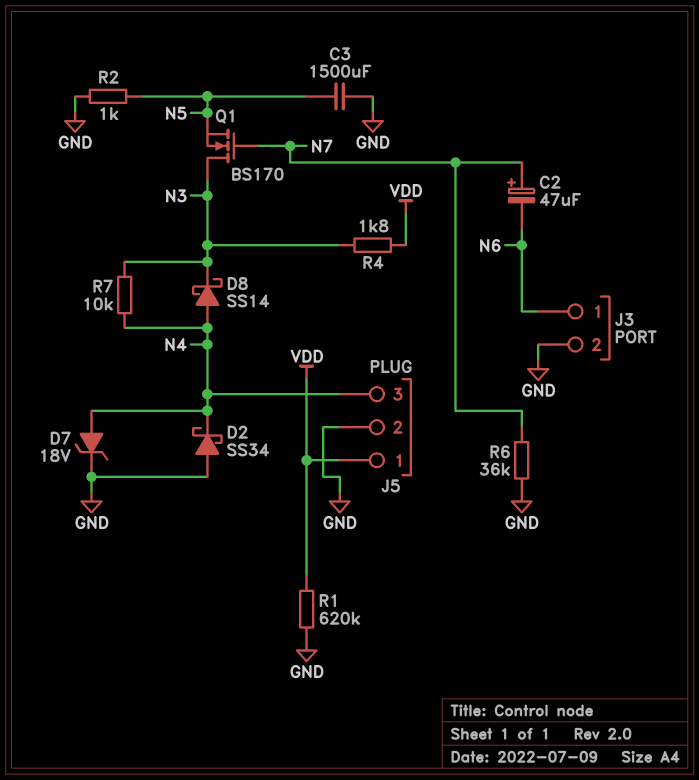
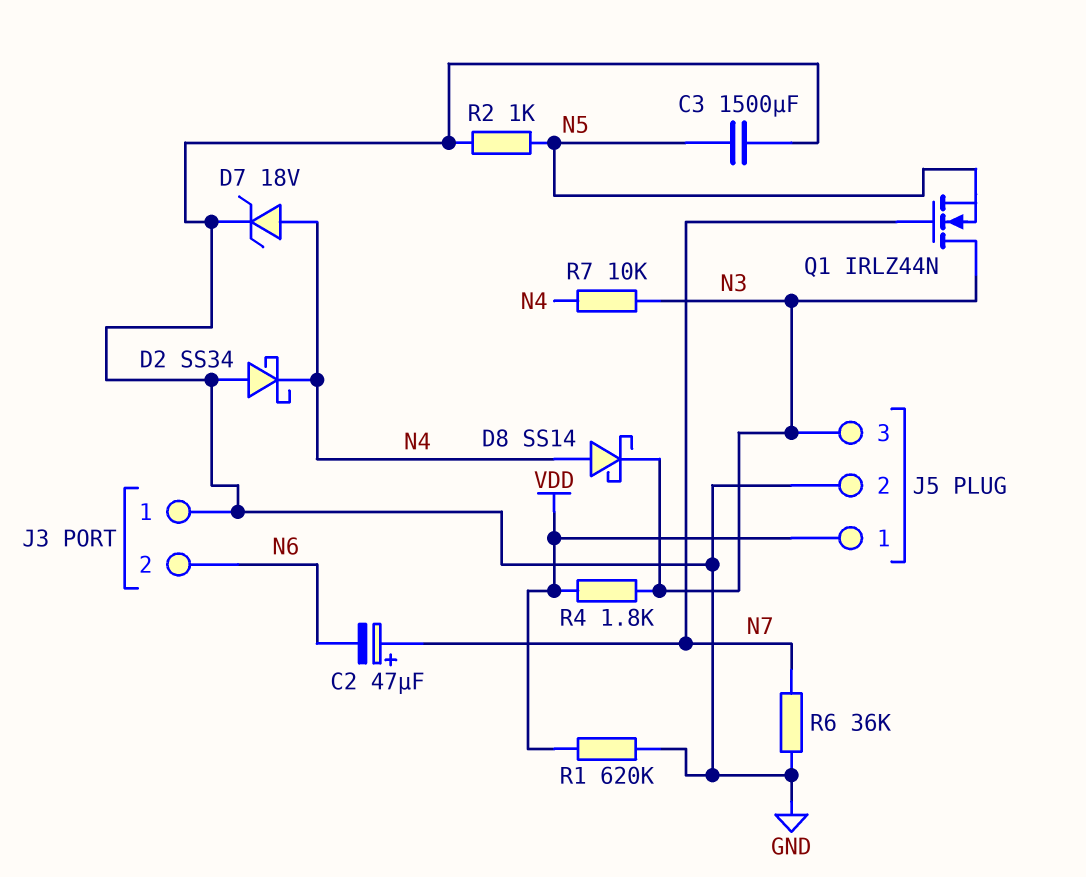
J3 pin 1: N6 -> GND
J3 pin 2: GND -> N6
J5 pin 3: N4 -> N3
Q1: NMOS BS170 (G N7, D N3, S N5) -> NMOS IRLZ44N (G N7, D N3, S N5)

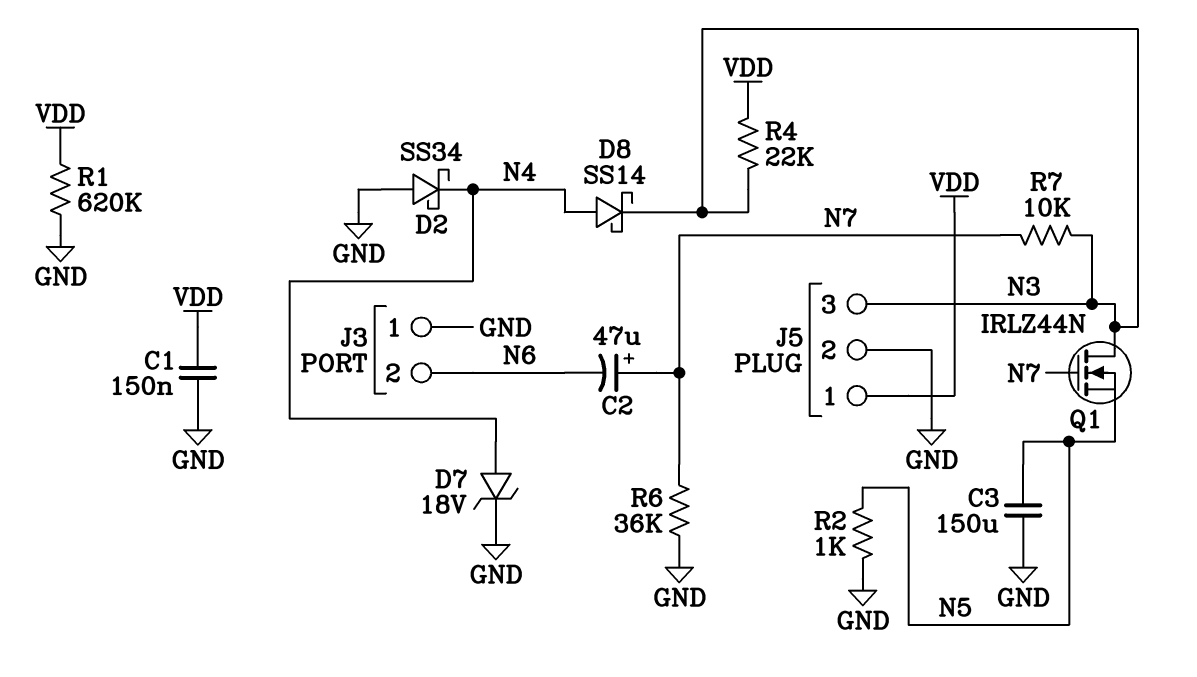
C1: none -> 150nF (GND, VDD)
C3: 1500uF (GND, N5) -> 150uF (GND, N5)
R4: 1.8k (N3, VDD) -> 22k (N3, VDD)
R7: 10k (N3, N4) -> 10k (N3, N7)

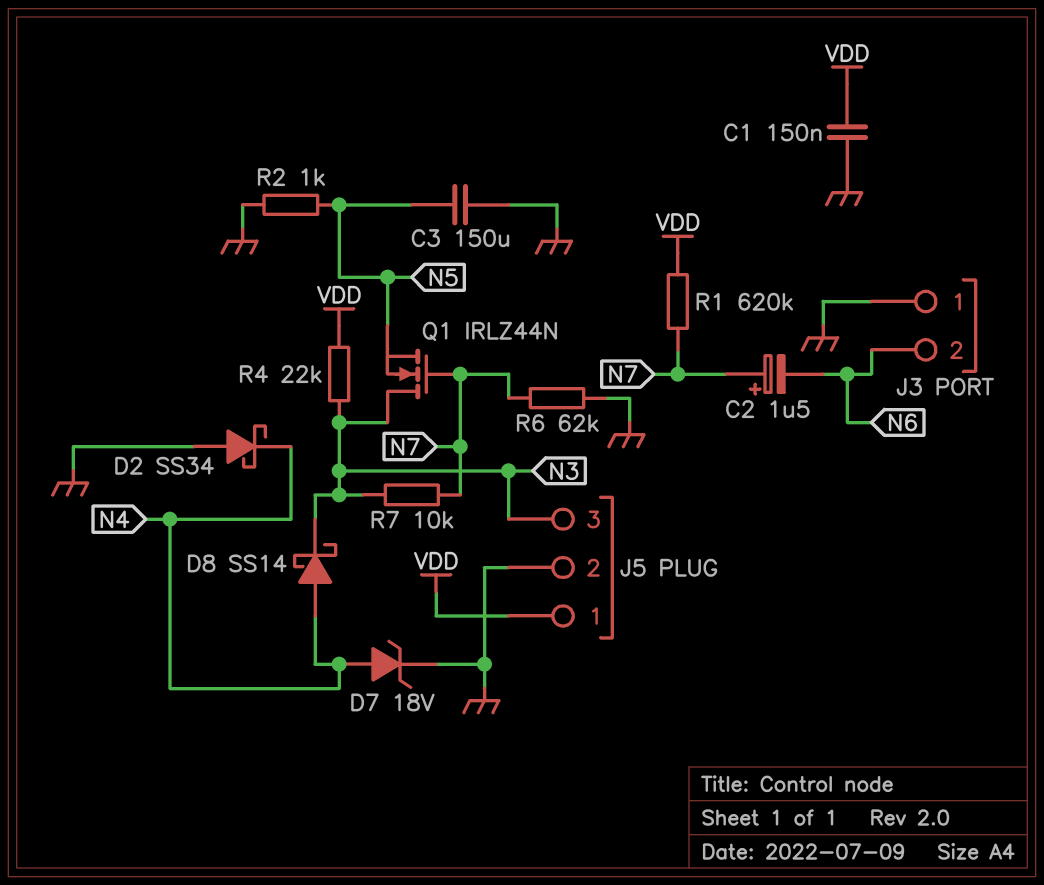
C2: 47uF (plus N7, minus N6) -> 1.5uF (plus N7, minus N6)
R1: 620k (GND, VDD) -> 620k (N7, VDD)
R6: 36k (GND, N7) -> 62k (GND, N7)

